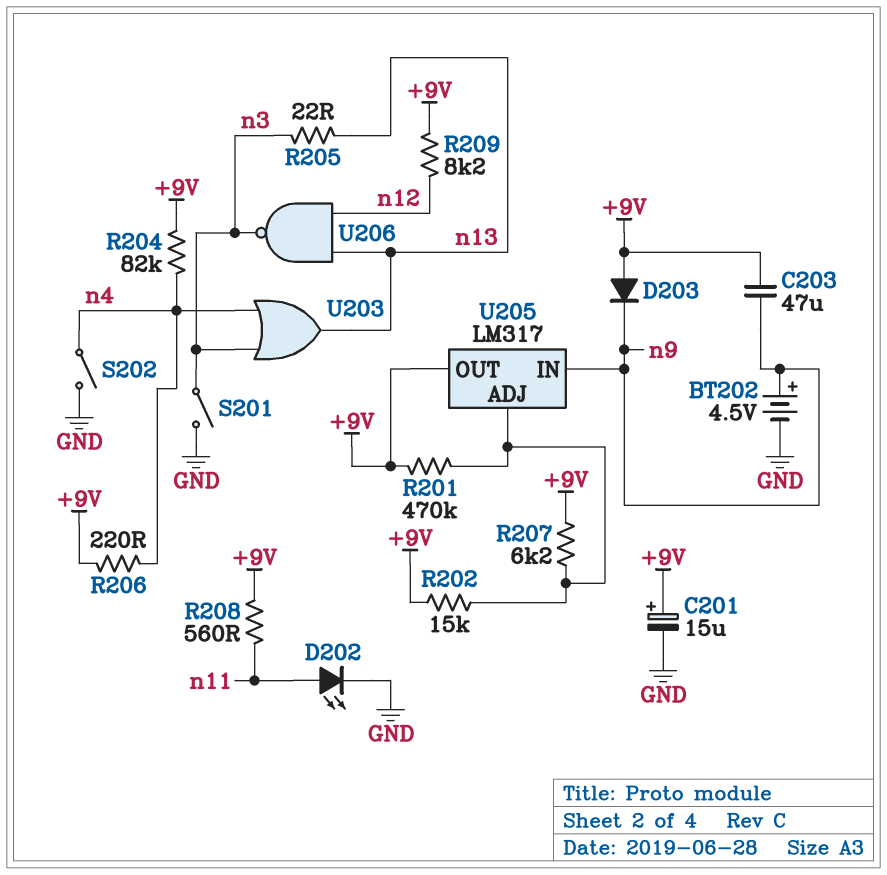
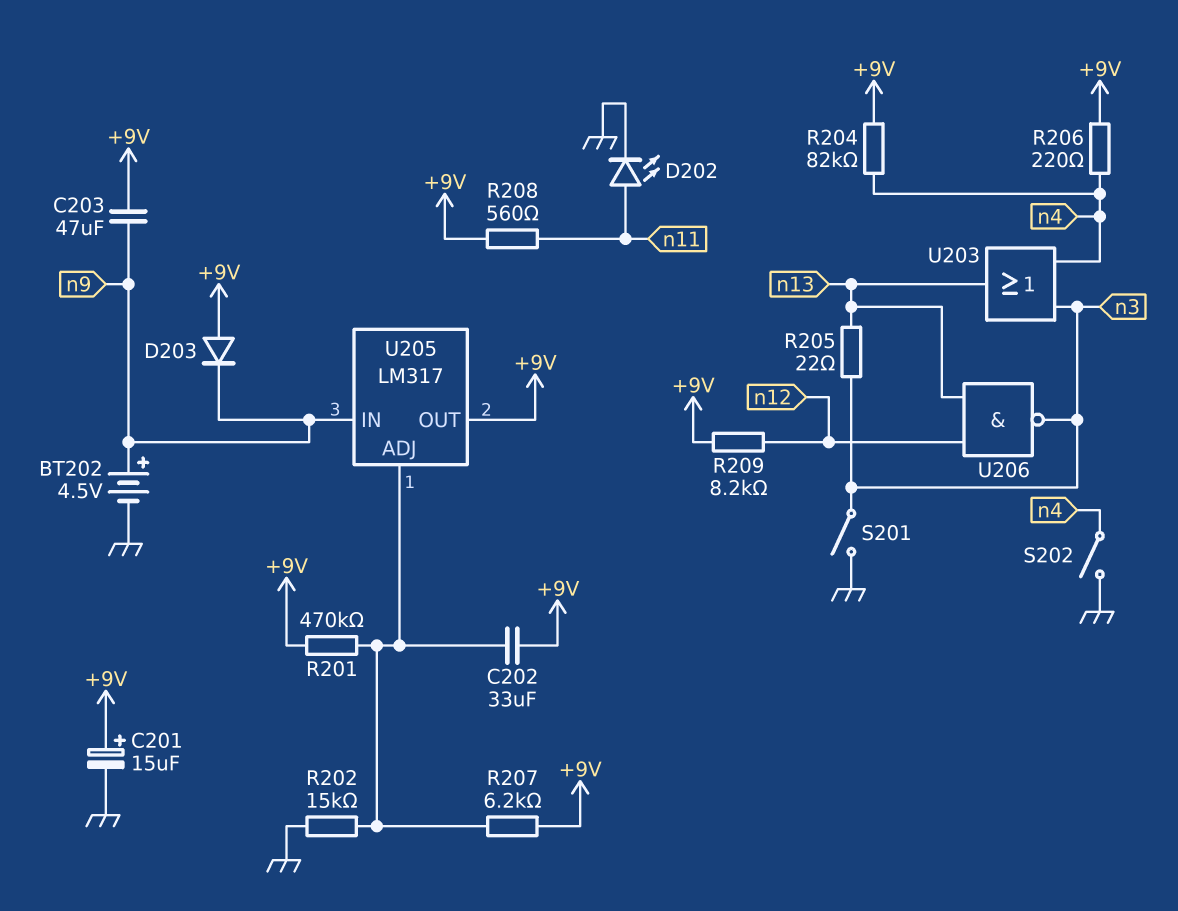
C202: none -> 33uF (+9V, U205/ADJ)
R202: 15k (+9V, U205/ADJ) -> 15k (GND, U205/ADJ)

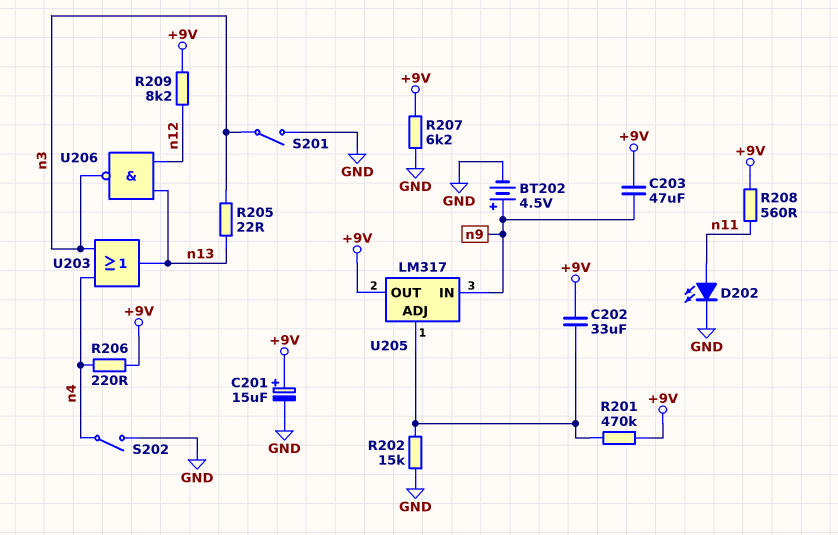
D203: diode (A +9V, K n9) -> none
R204: 82k (+9V, n4) -> none
R207: 6.2k (+9V, U205/ADJ) -> 6.2k (+9V, GND)

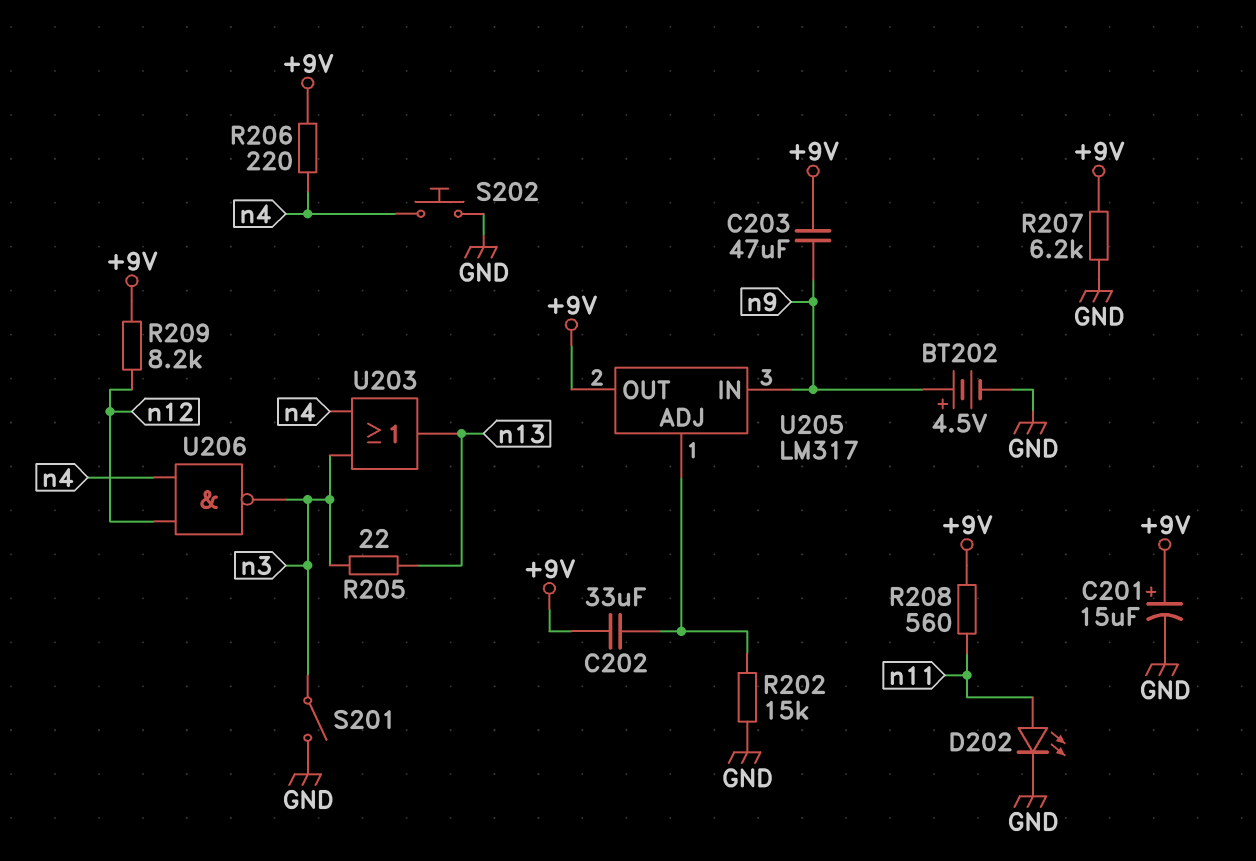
R201: 470k (+9V, U205/ADJ) -> none
S202: switch (GND, n4) -> button (GND, n4)
U206: NAND (in n12, in n13, out n3) -> NAND (in n4, in n12, out n3)

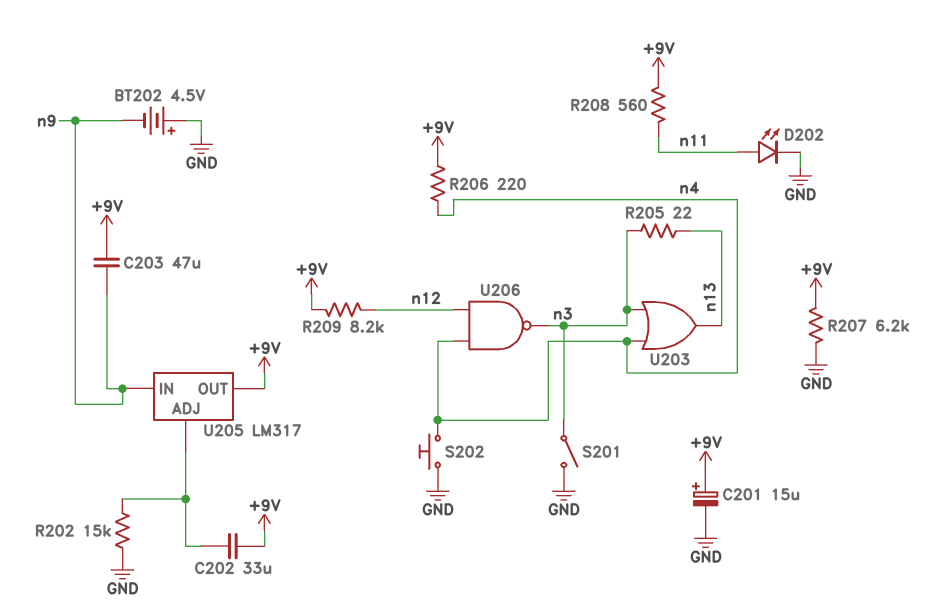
BT202: 4.5V (plus n9, minus GND) -> 4.5V (plus GND, minus n9)

